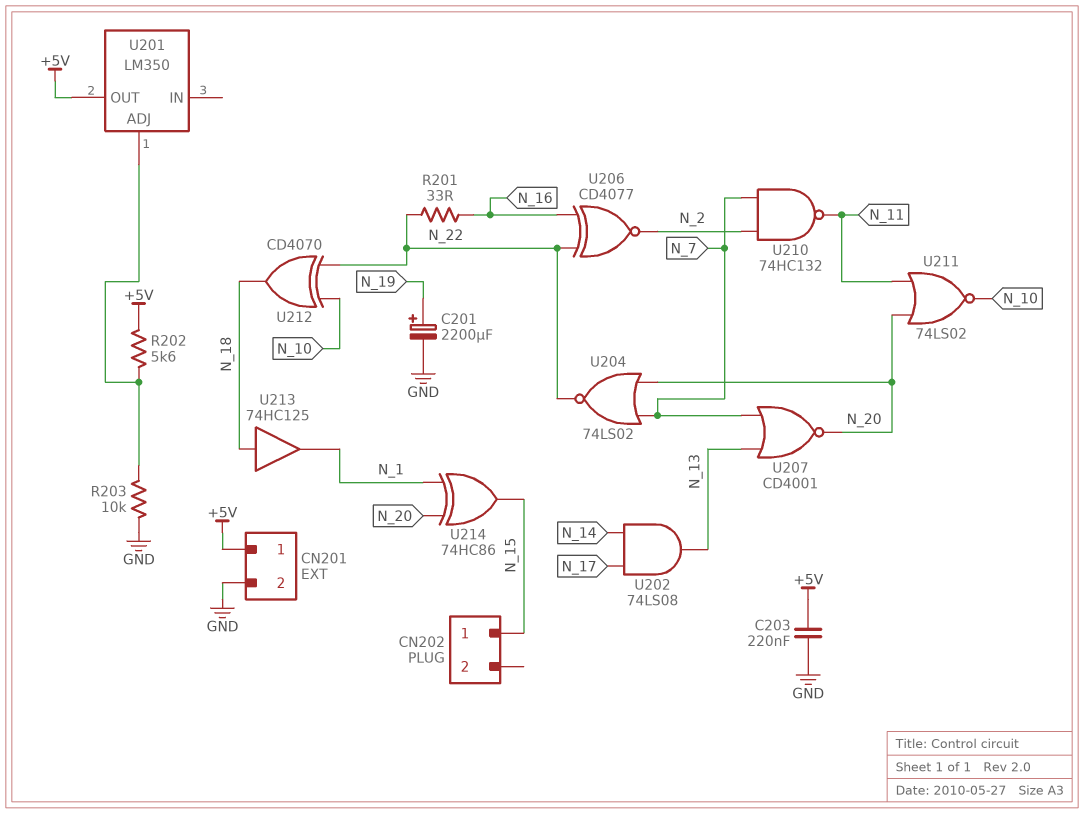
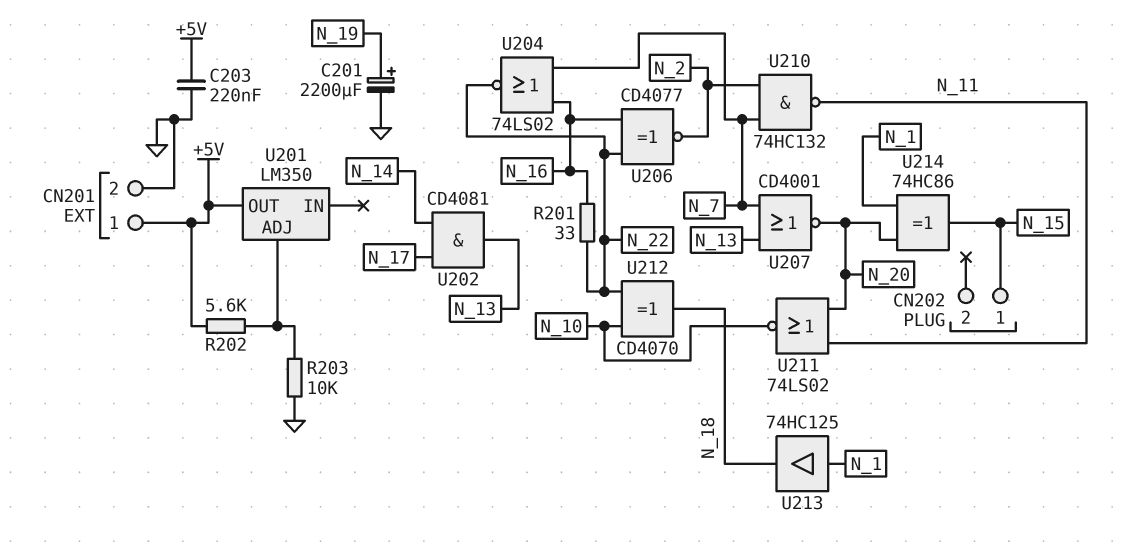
U202: AND 74LS08 (in N_14, in N_17, out N_13) -> AND CD4081 (in N_14, in N_17, out N_13)
U204: NOR 74LS02 (in N_7, in N_20, out N_22) -> NOR 74LS02 (in N_7, in N_16, out N_22)
U213: buffer 74HC125 (in N_18, out N_1) -> buffer 74HC125 (in N_1, out N_18)

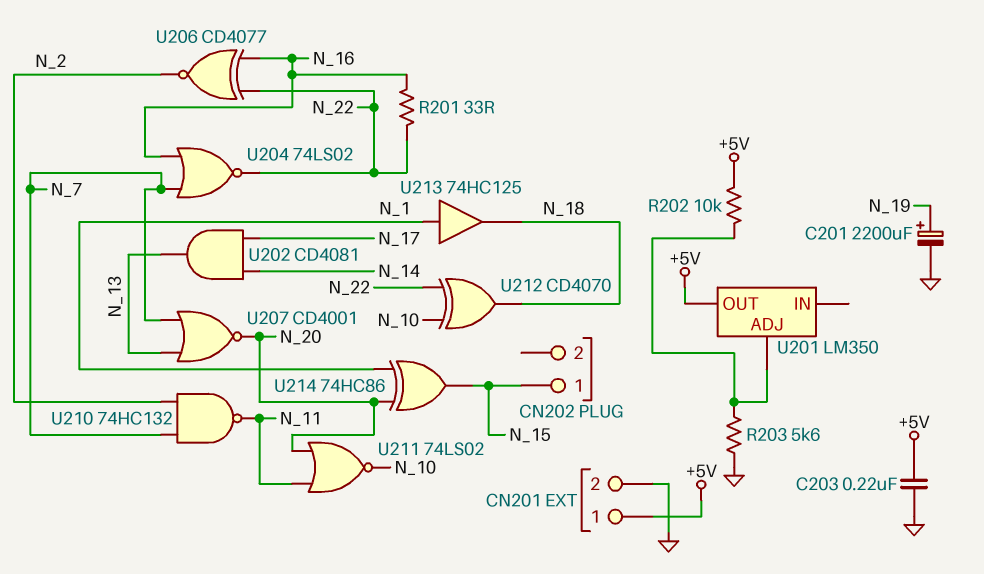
R202: 5.6k (+5V, U201/ADJ) -> 10k (+5V, U201/ADJ)
R203: 10k (GND, U201/ADJ) -> 5.6k (GND, U201/ADJ)

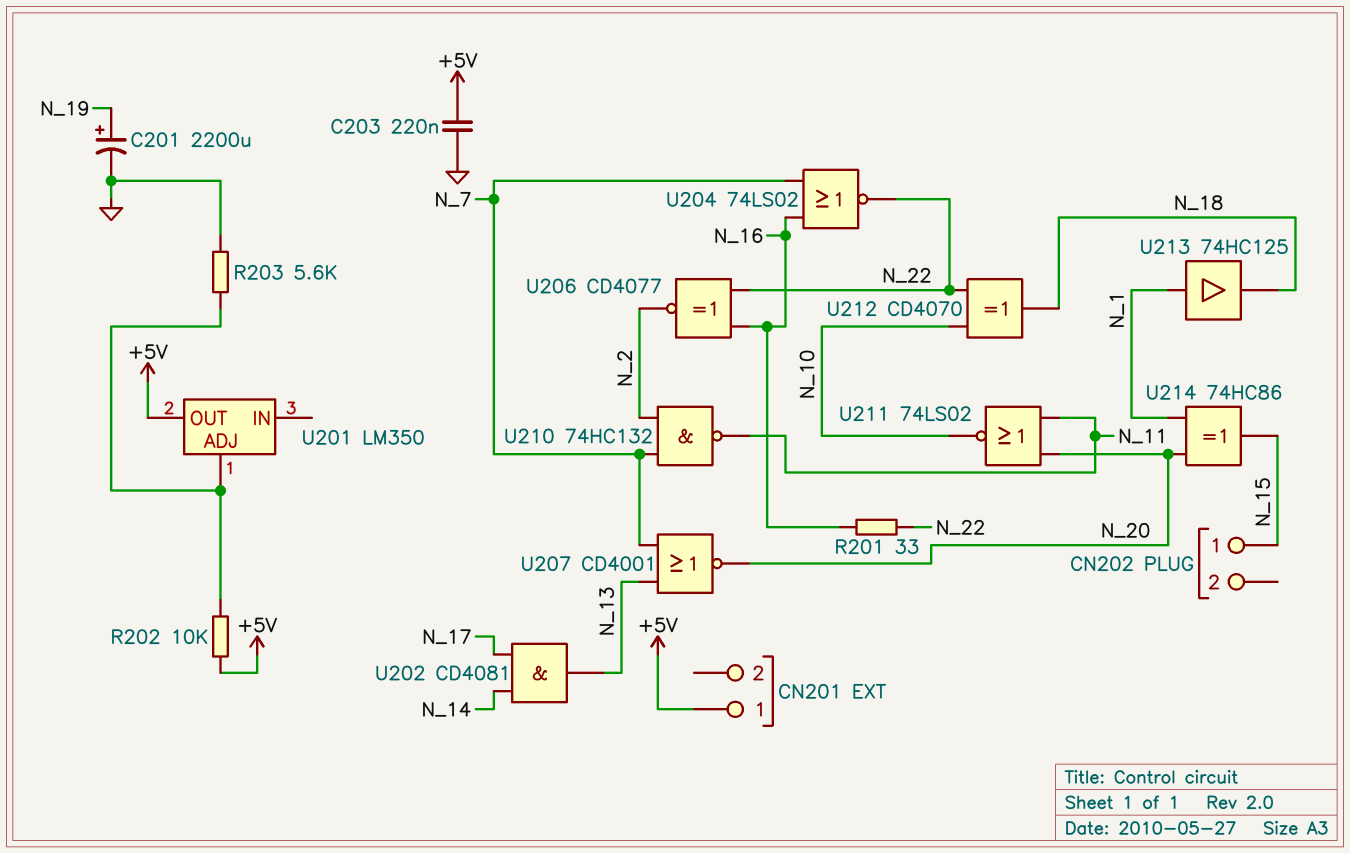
CN201 pin 2: GND -> none

